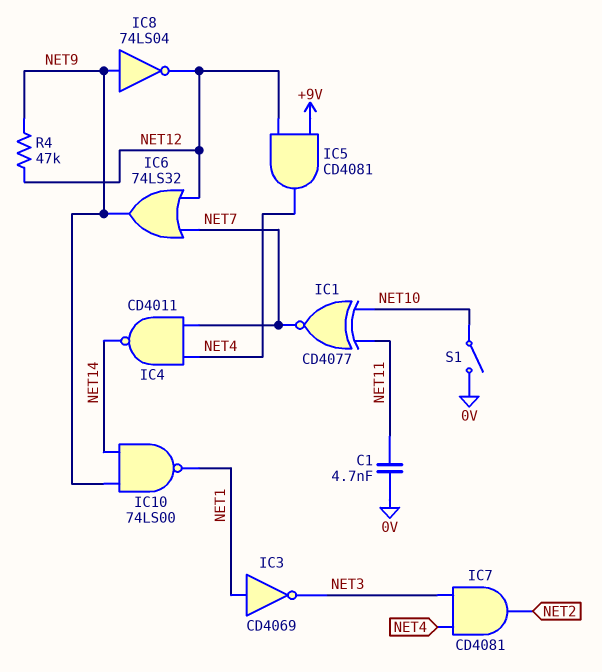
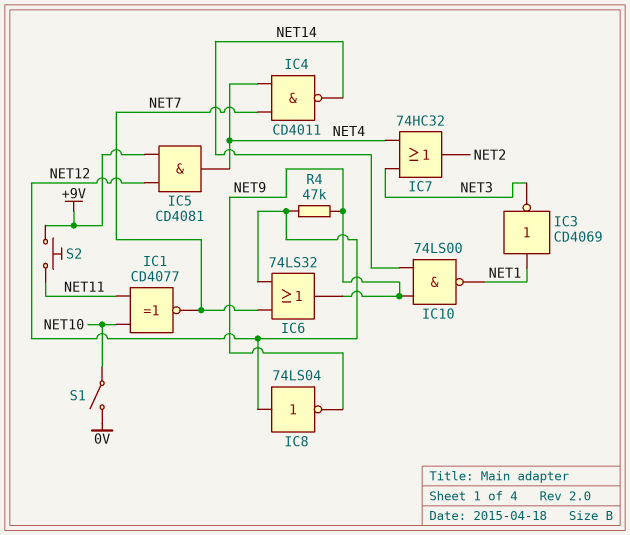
C1: 4.7nF (0V, NET11) -> none
IC7: AND CD4081 (in NET3, in NET4, out NET2) -> OR 74HC32 (in NET3, in NET4, out NET2)
IC8: NOT 74LS04 (in NET9, out NET12) -> NOT 74LS04 (in NET12, out NET9)
S2: none -> button (+9V, NET11)

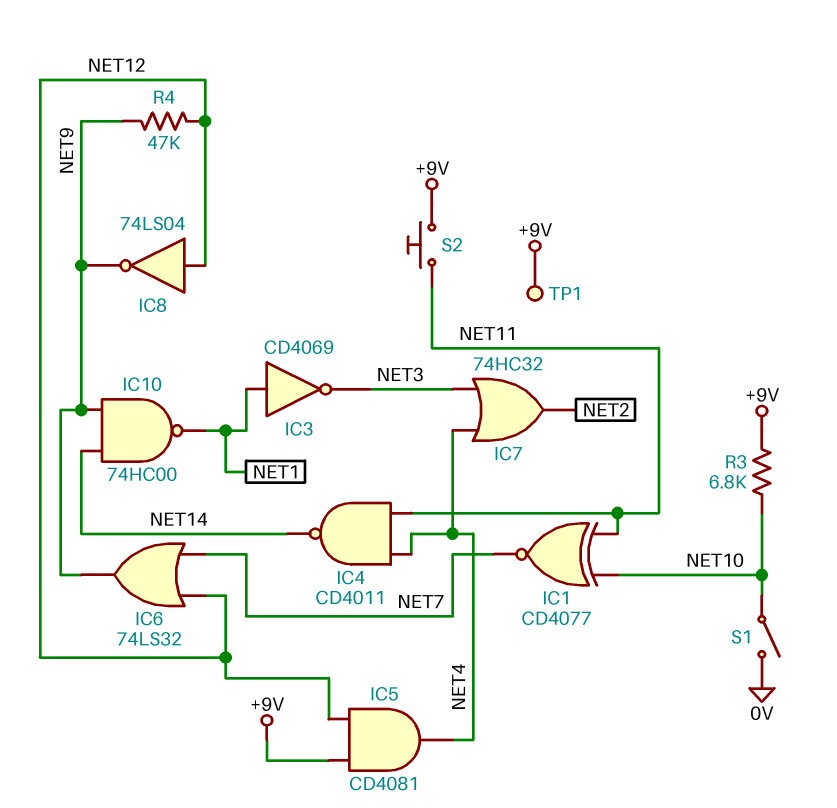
IC4: NAND CD4011 (in NET4, in NET7, out NET14) -> NAND CD4011 (in NET4, in NET11, out NET14)
IC10: NAND 74LS00 (in NET9, in NET14, out NET1) -> NAND 74HC00 (in NET9, in NET14, out NET1)
R3: none -> 6.8k (+9V, NET10)
TP1: none -> test point (+9V)

